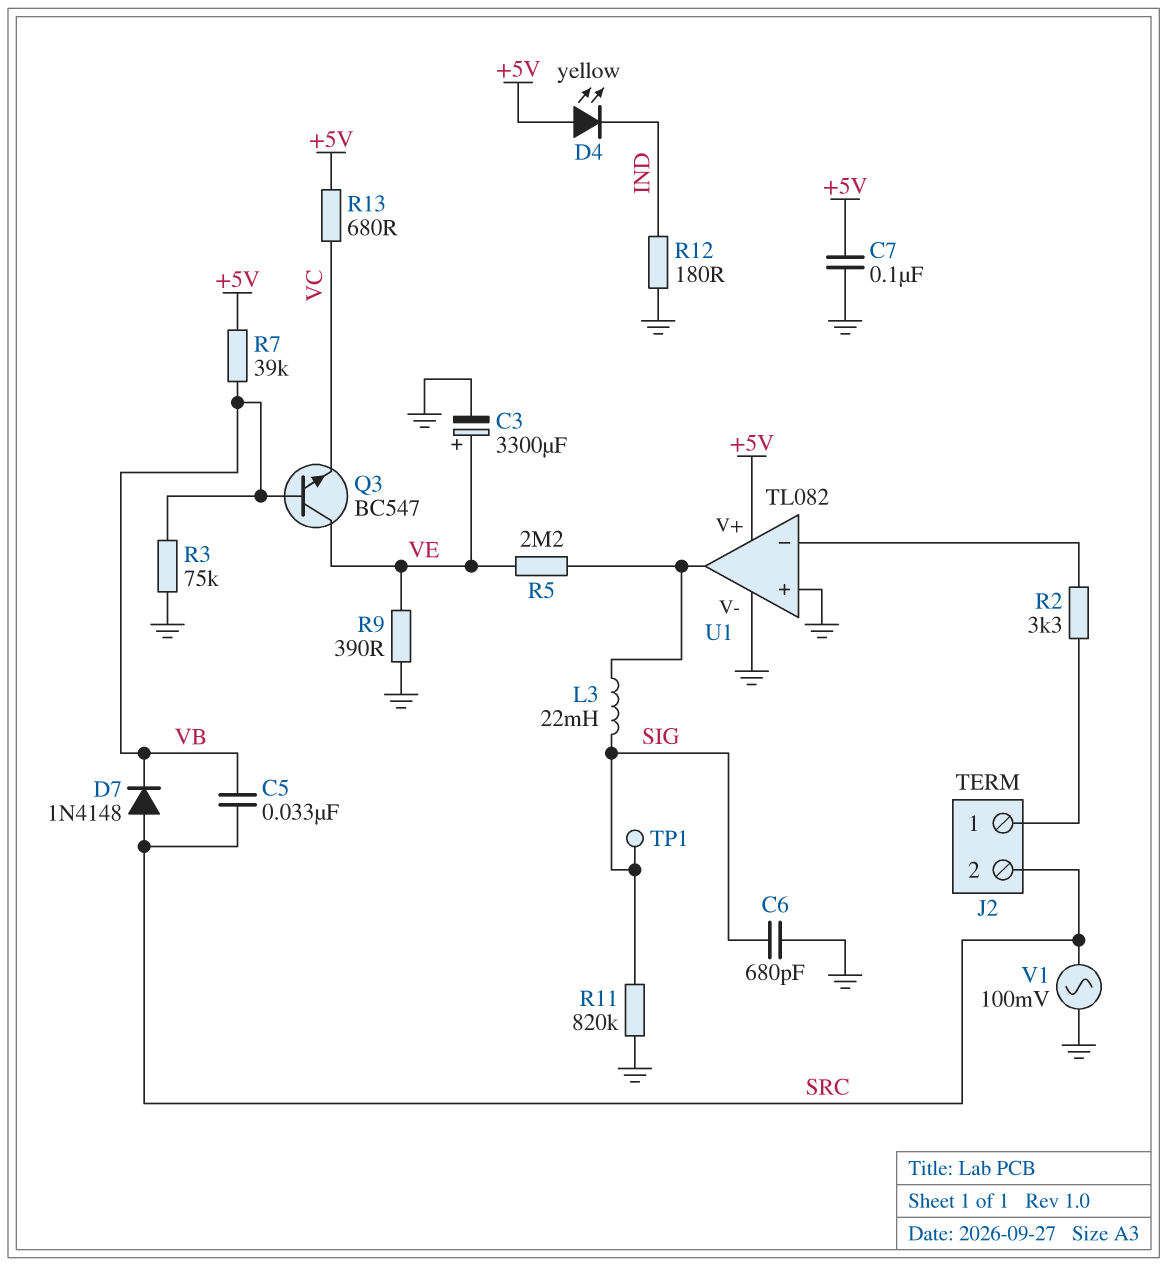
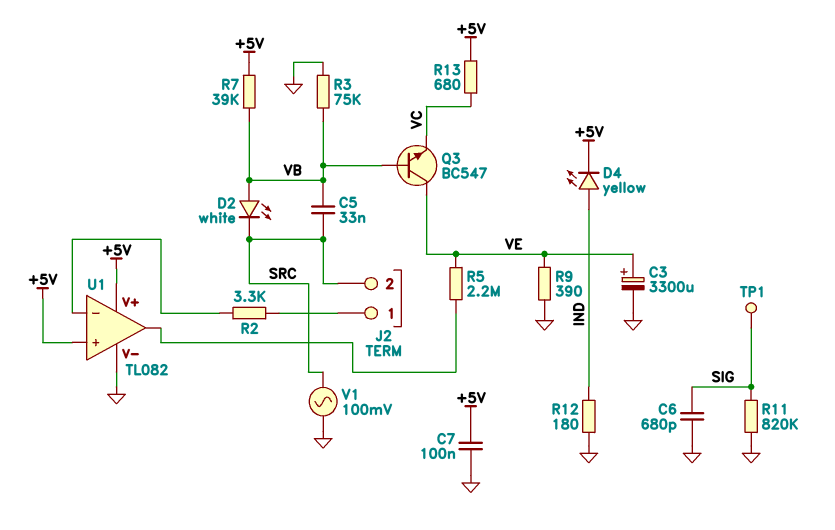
D2: none -> LED white (A VB, K SRC)
D4: LED yellow (A +5V, K IND) -> LED yellow (A IND, K +5V)
D7: diode 1N4148 (A SRC, K VB) -> none
L3: 22mH (SIG, U1/out) -> none
U1 pin in+: GND -> +5V

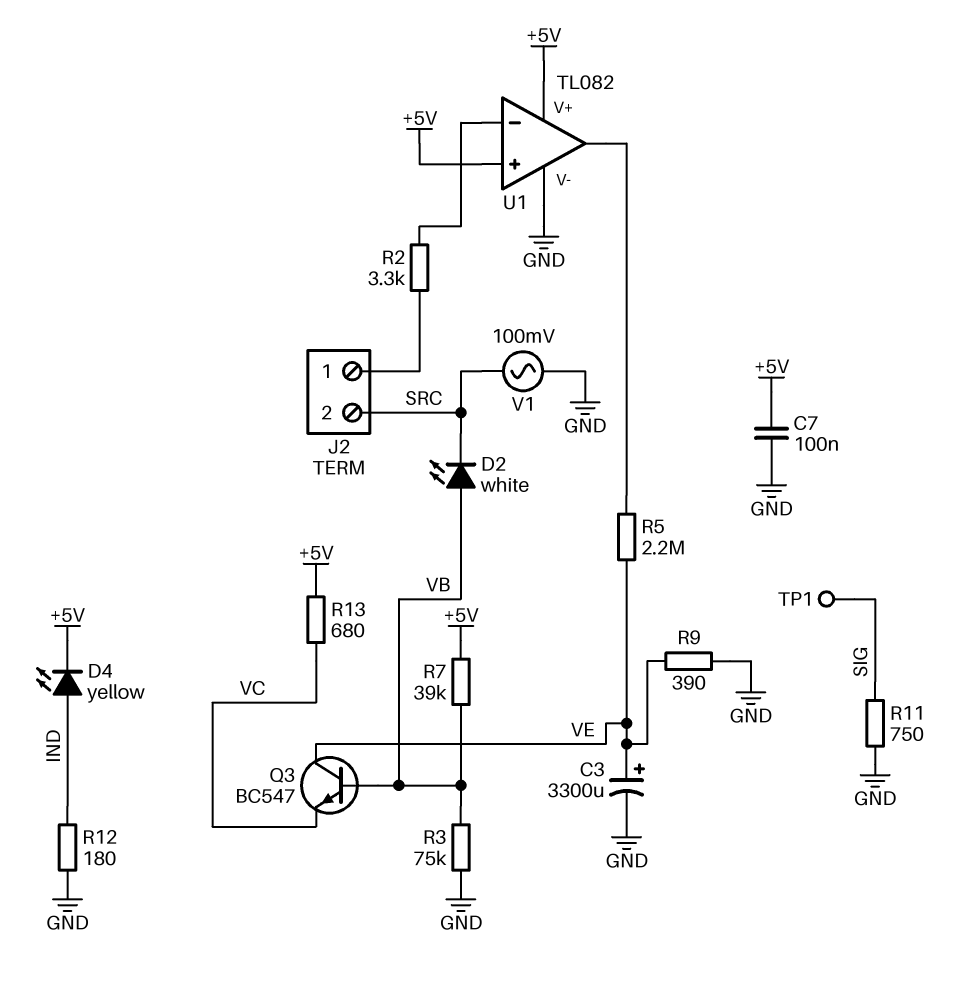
C5: 33nF (SRC, VB) -> none
C6: 680pF (GND, SIG) -> none
R11: 820k (GND, SIG) -> 750 (GND, SIG)

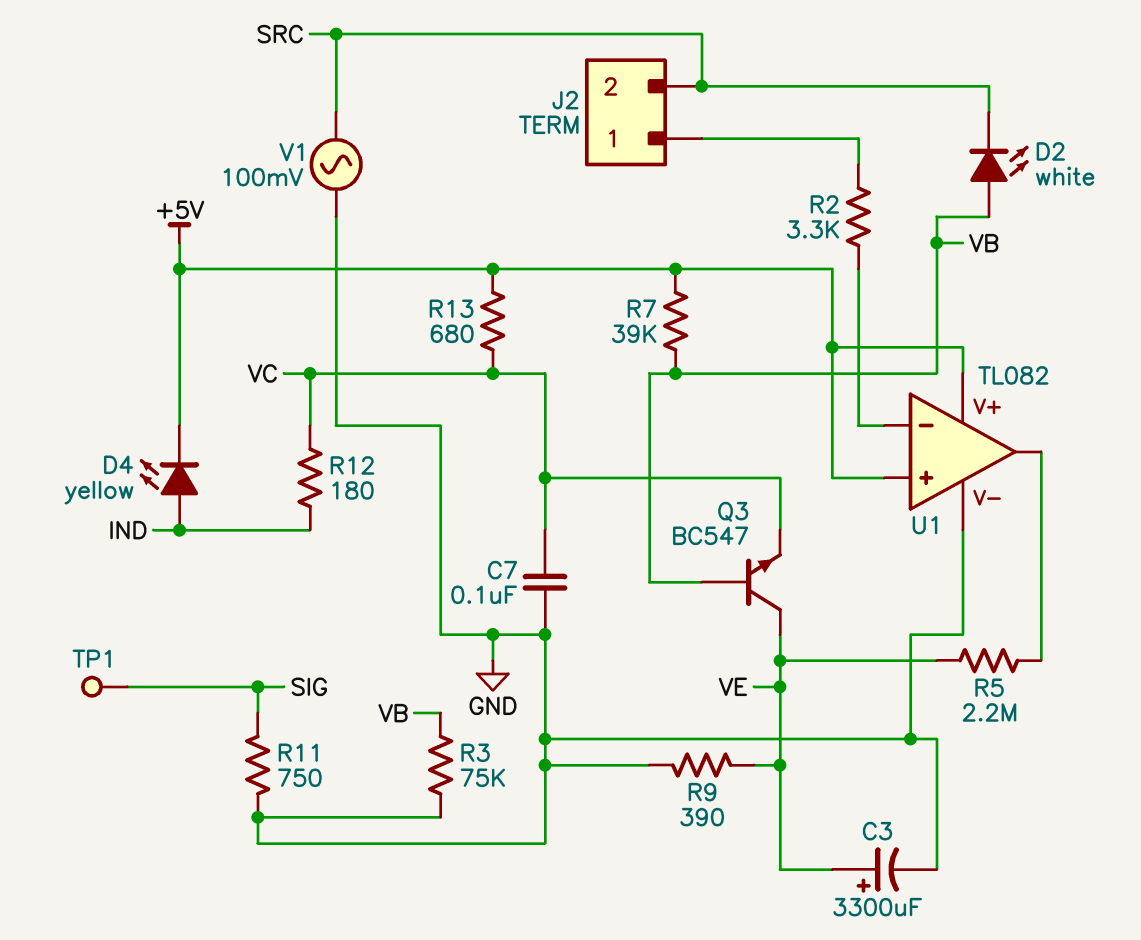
C7: 100nF (+5V, GND) -> 100nF (GND, VC)
R12: 180 (GND, IND) -> 180 (IND, VC)

